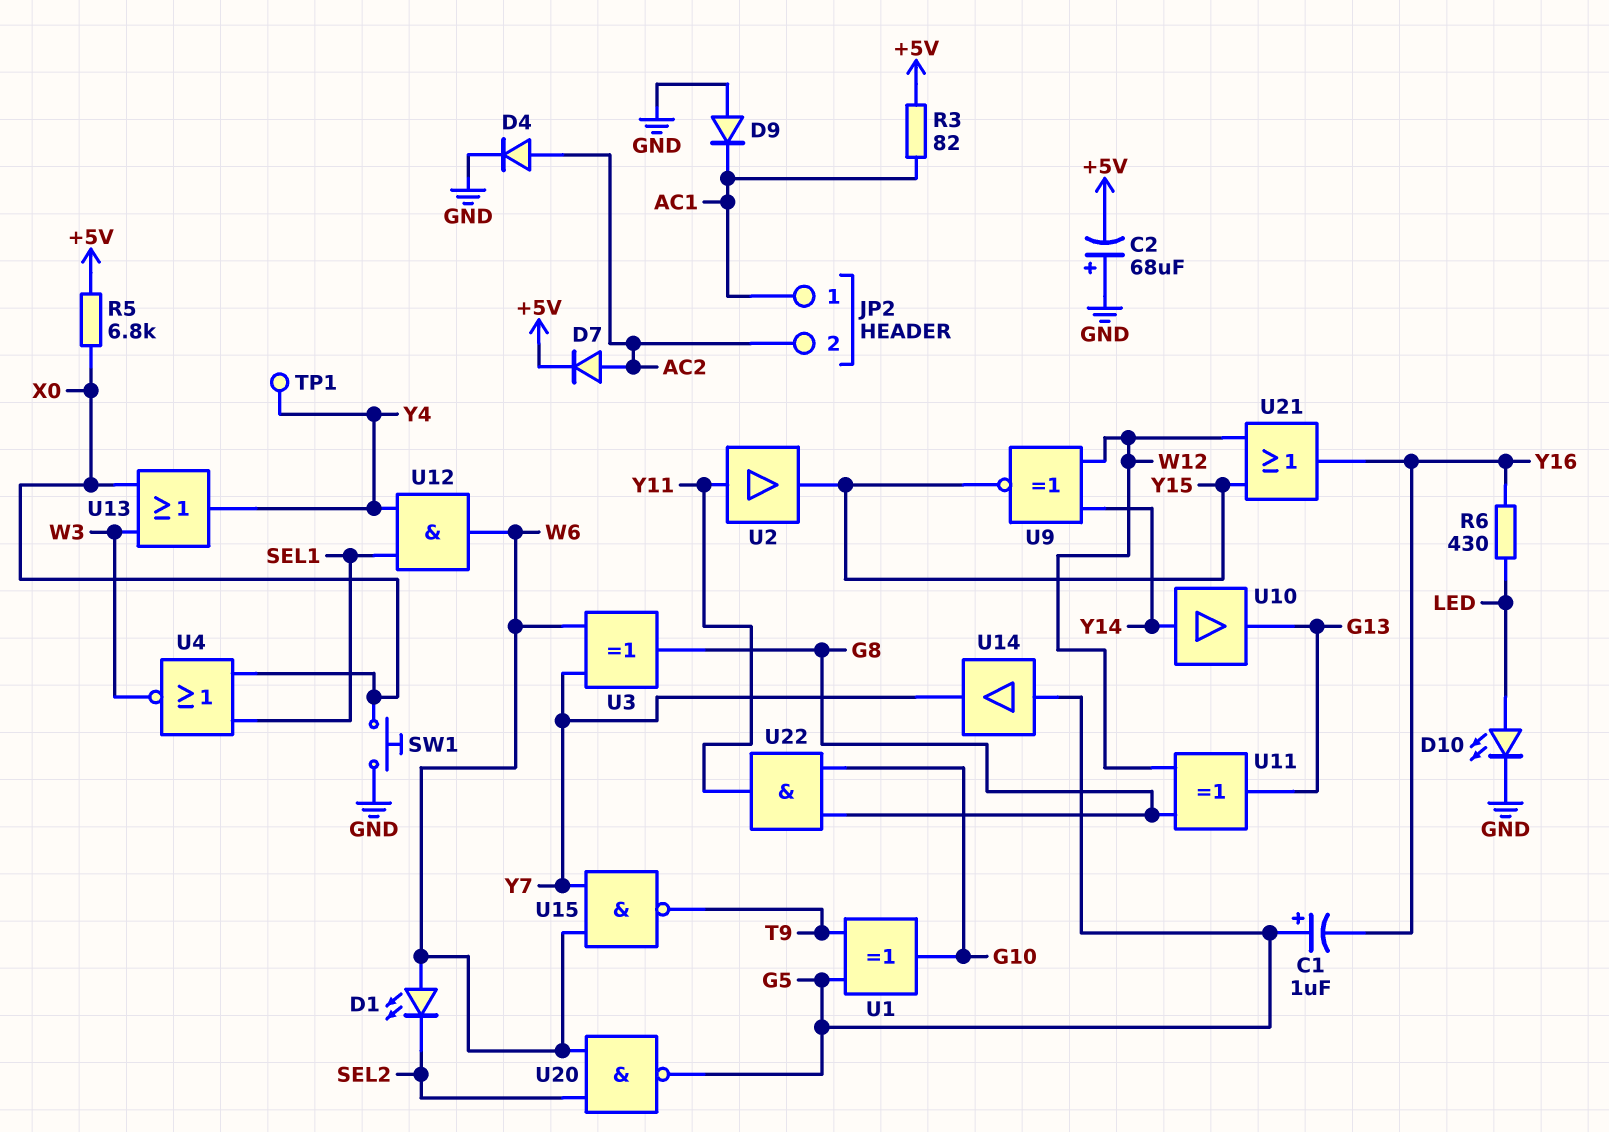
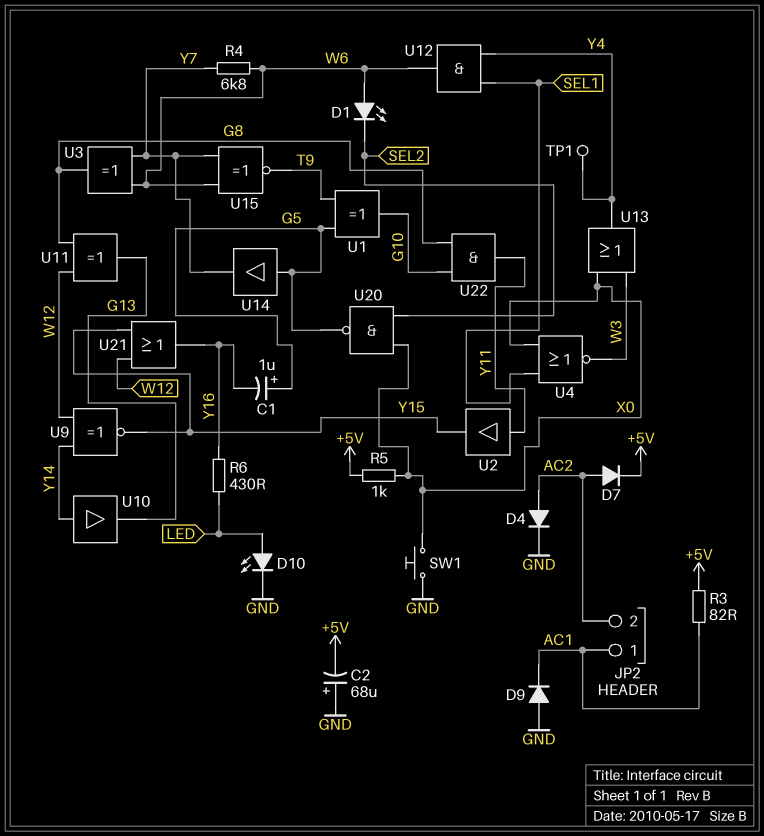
R4: none -> 6.8k (W6, Y7)
R5: 6.8k (+5V, X0) -> 1k (+5V, X0)
U15: NAND (in W6, in Y7, out T9) -> XNOR (in W6, in Y7, out T9)
U20: NAND (in SEL2, in W6, out G5) -> NAND (in SEL2, in X0, out G5)

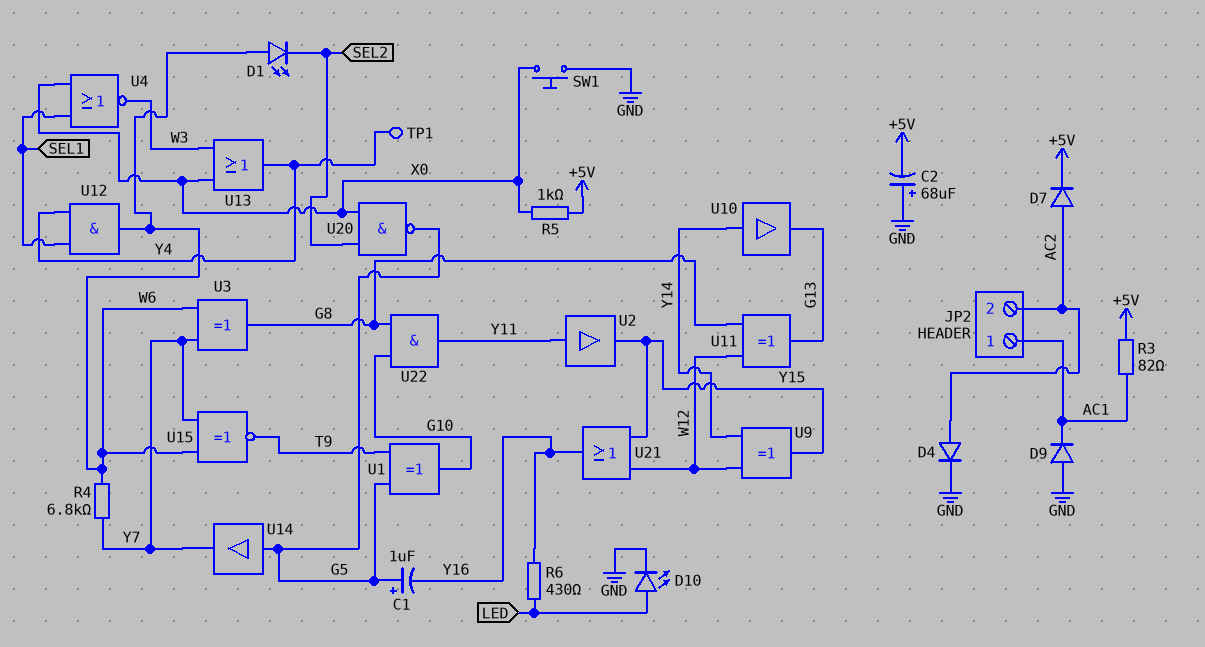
U9: XNOR (in W12, in Y14, out Y15) -> XOR (in W12, in Y14, out Y15)

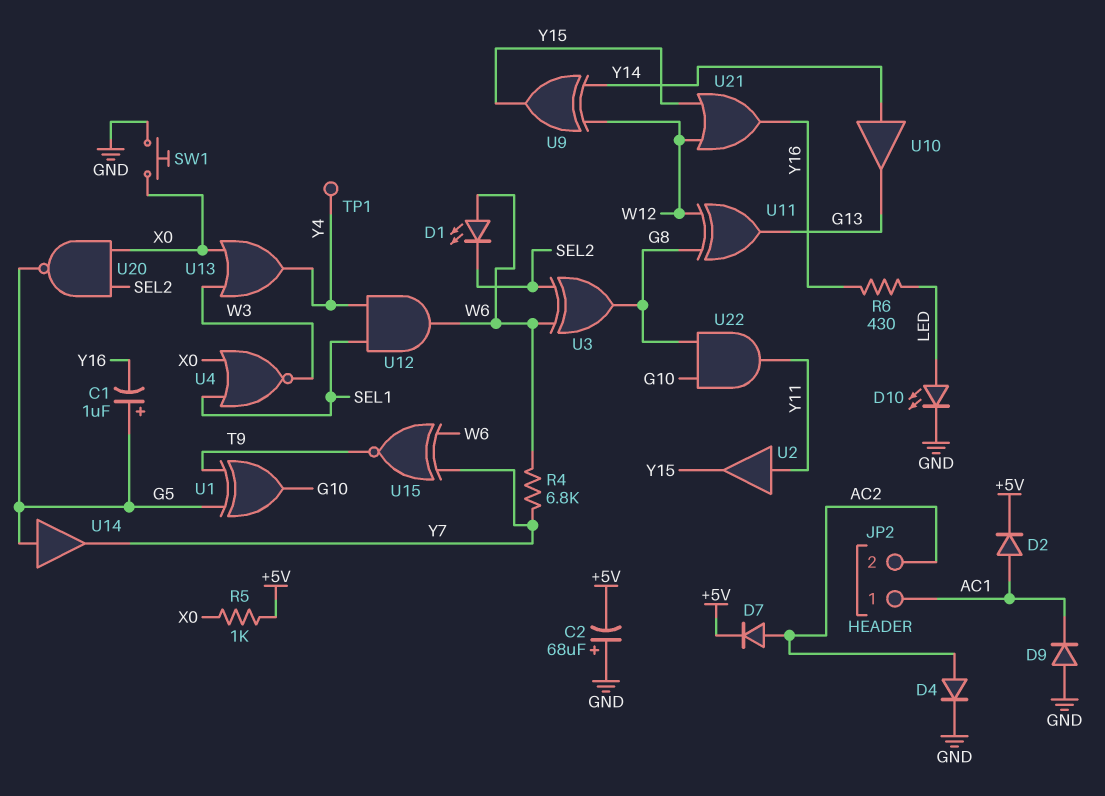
D2: none -> diode (A AC1, K +5V)
R3: 82 (+5V, AC1) -> none
U3: XOR (in W6, in Y7, out G8) -> XOR (in SEL2, in W6, out G8)

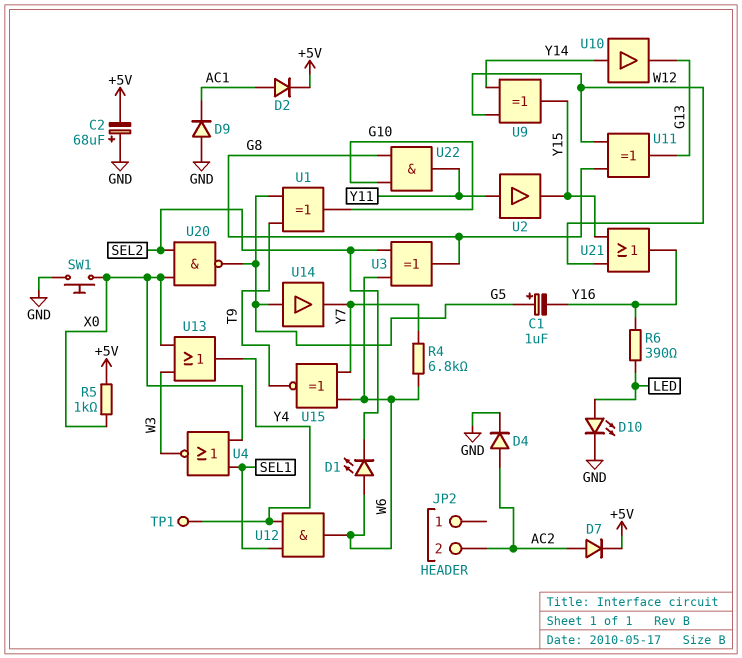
JP2 pin 1: AC1 -> none
R6: 430 (LED, Y16) -> 390 (LED, Y16)

